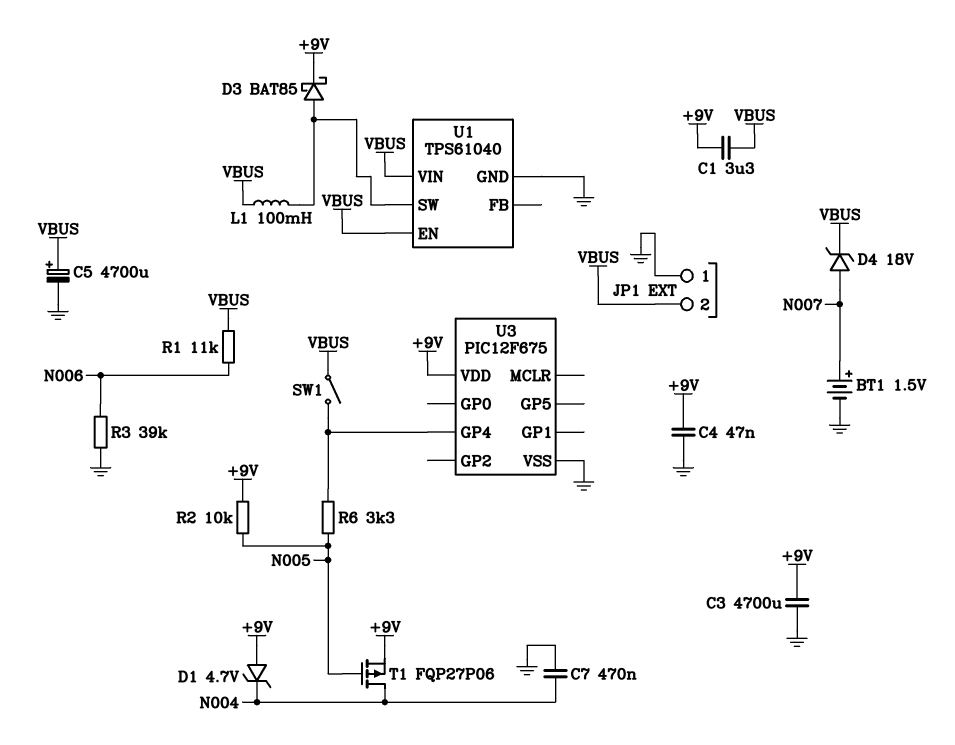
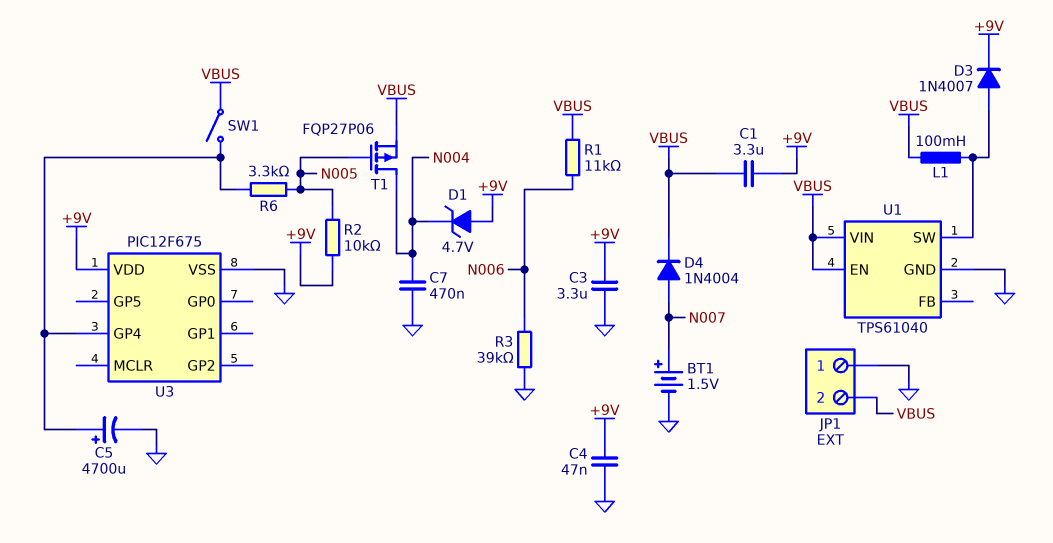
C3: 4700uF (+9V, GND) -> 3.3uF (+9V, GND)
C5: 4700uF (plus VBUS, minus GND) -> 4700uF (plus U3/GP4, minus GND)
D3: schottky BAT85 (A U1/SW, K +9V) -> diode 1N4007 (A U1/SW, K +9V)
D4: zener 18V (A N007, K VBUS) -> diode 1N4004 (A N007, K VBUS)
T1: PMOS FQP27P06 (G N005, D N004, S +9V) -> PMOS FQP27P06 (G N005, D N004, S VBUS)

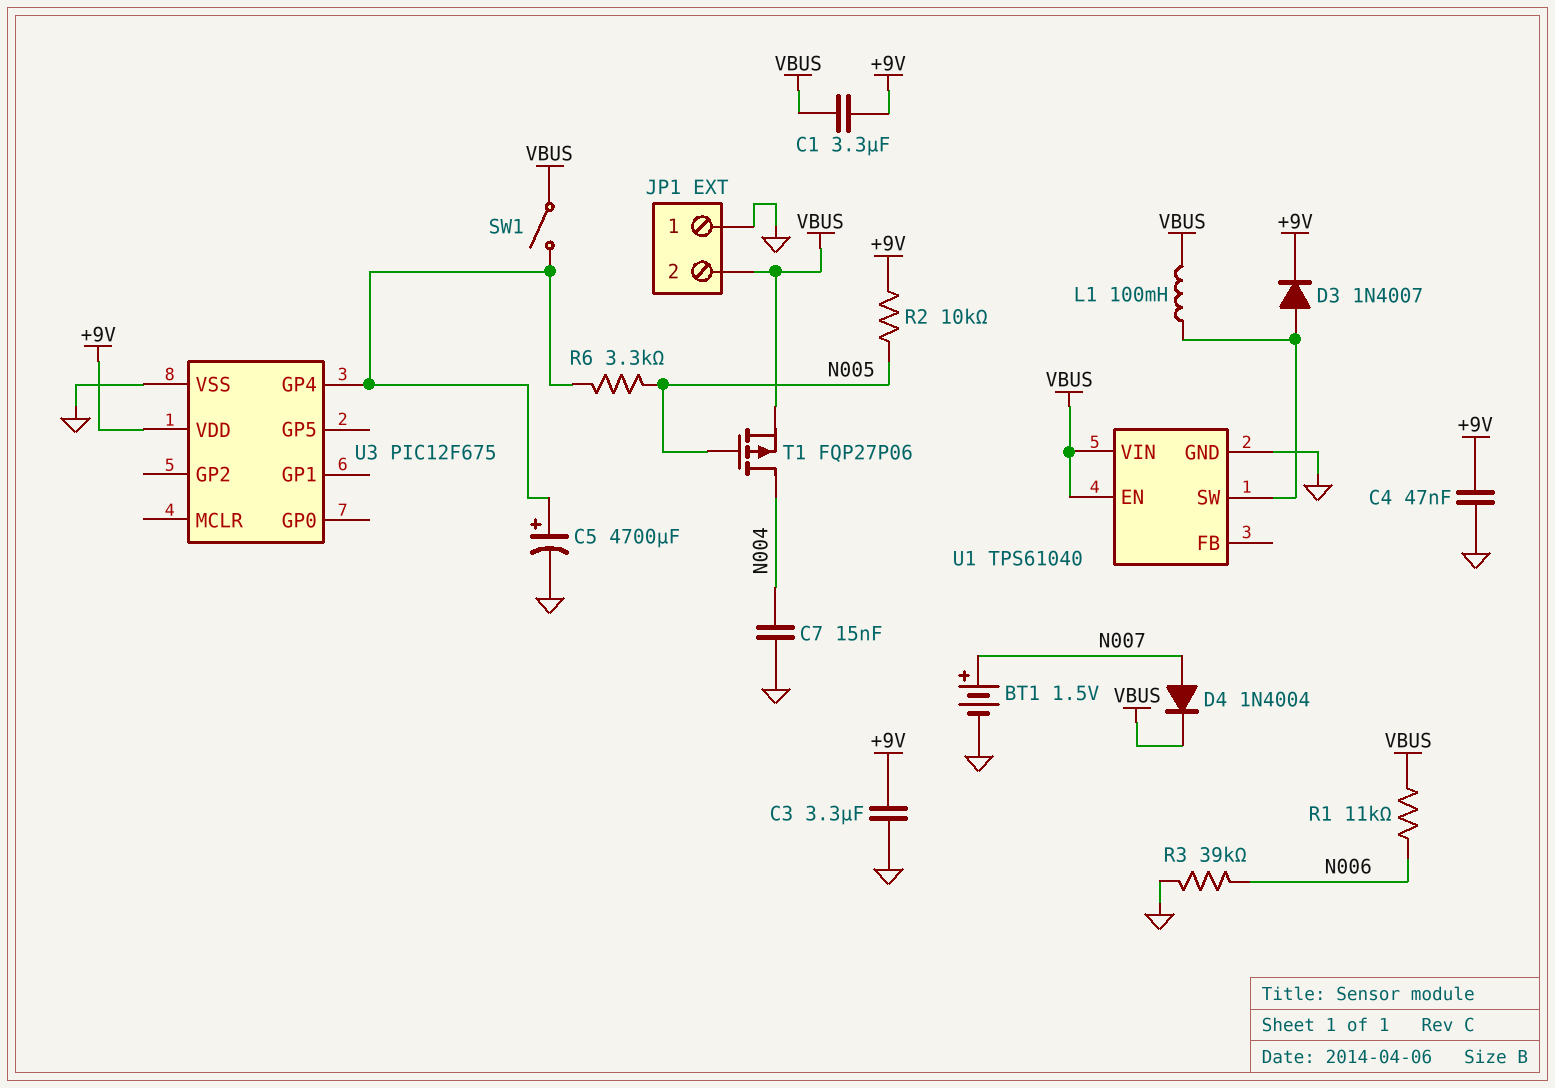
C7: 470nF (GND, N004) -> 15nF (GND, N004)
D1: zener 4.7V (A +9V, K N004) -> none

